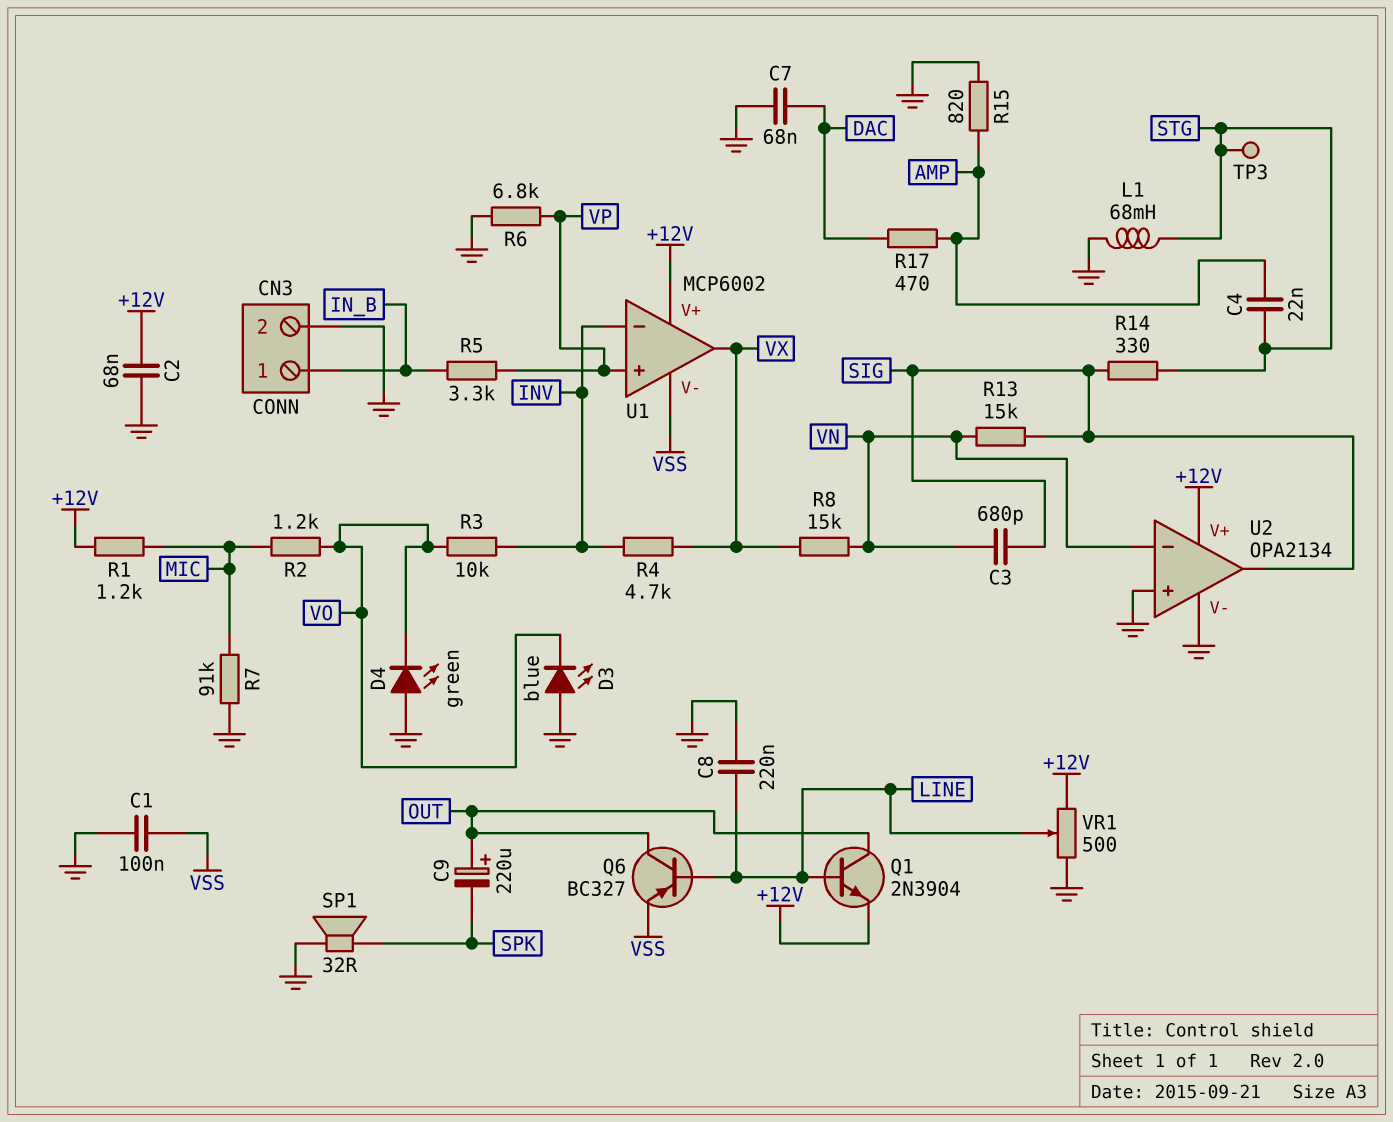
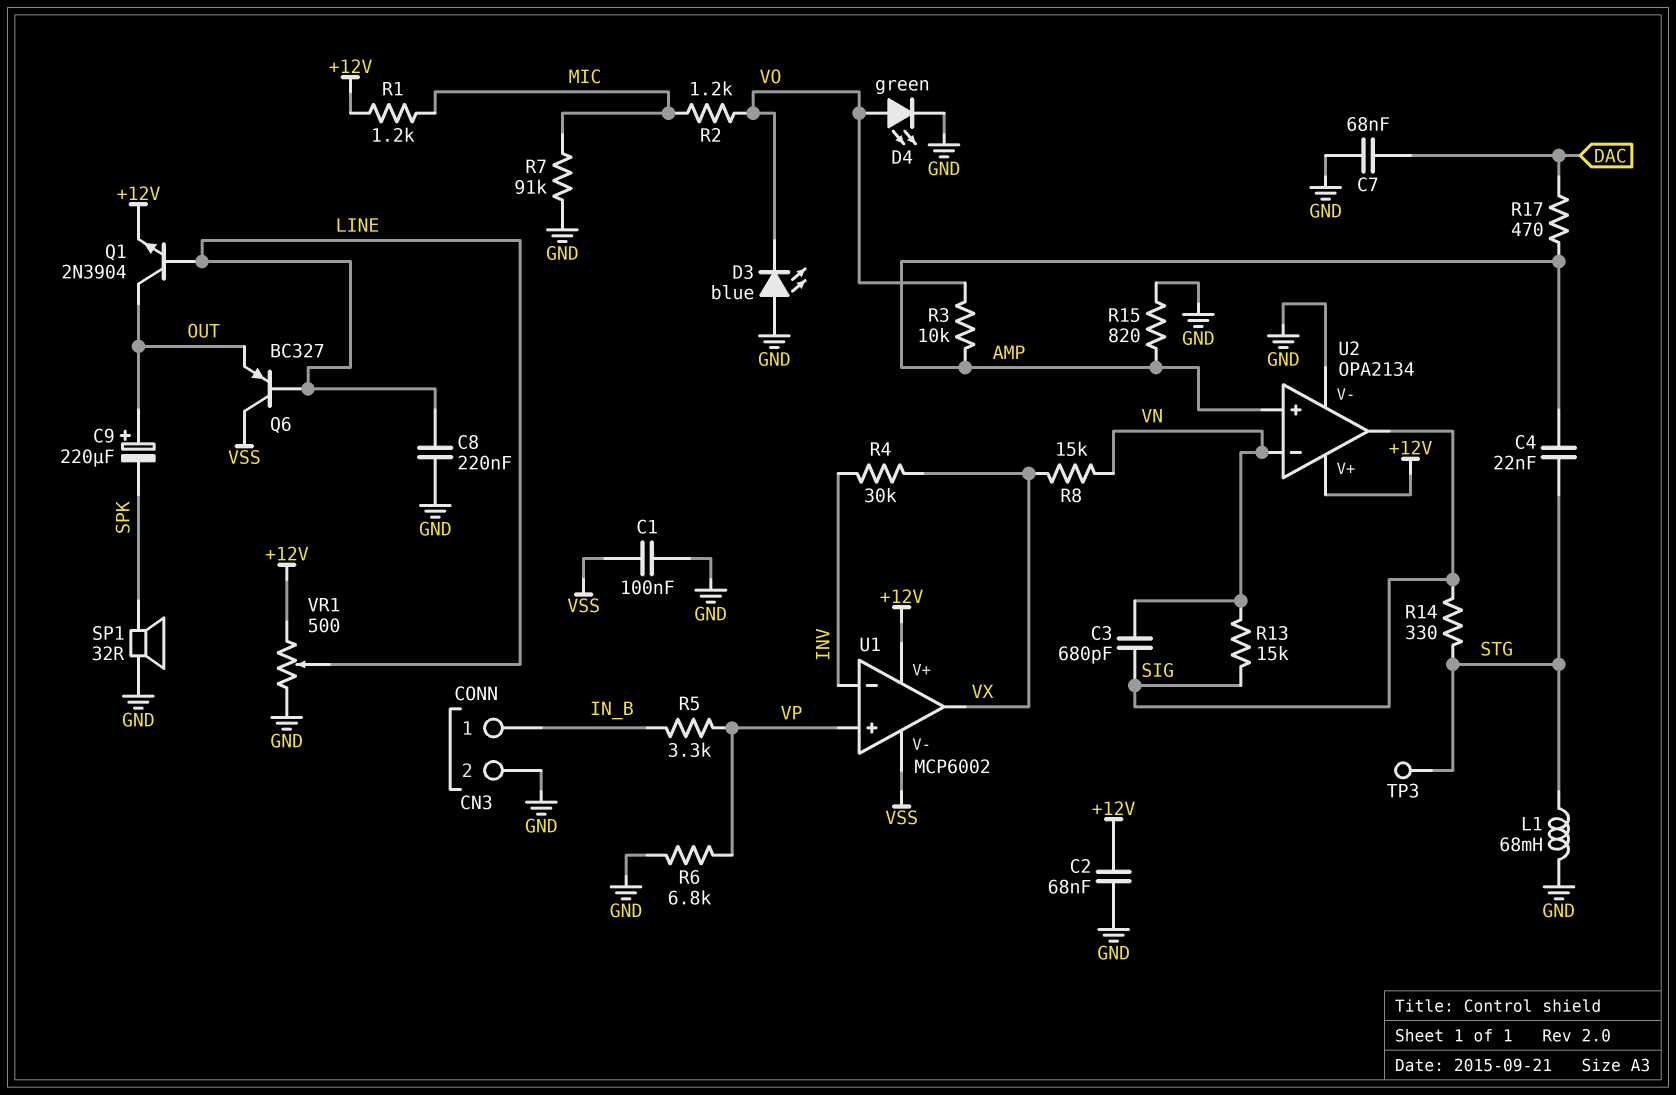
D4: LED green (A GND, K VO) -> LED green (A VO, K GND)
Q6: PNP BC327 (B LINE, C OUT, E VSS) -> PNP BC327 (B LINE, C VSS, E OUT)
R3: 10k (INV, VO) -> 10k (AMP, VO)
R4: 4.7k (INV, VX) -> 30k (INV, VX)
U2 pin in+: GND -> AMP

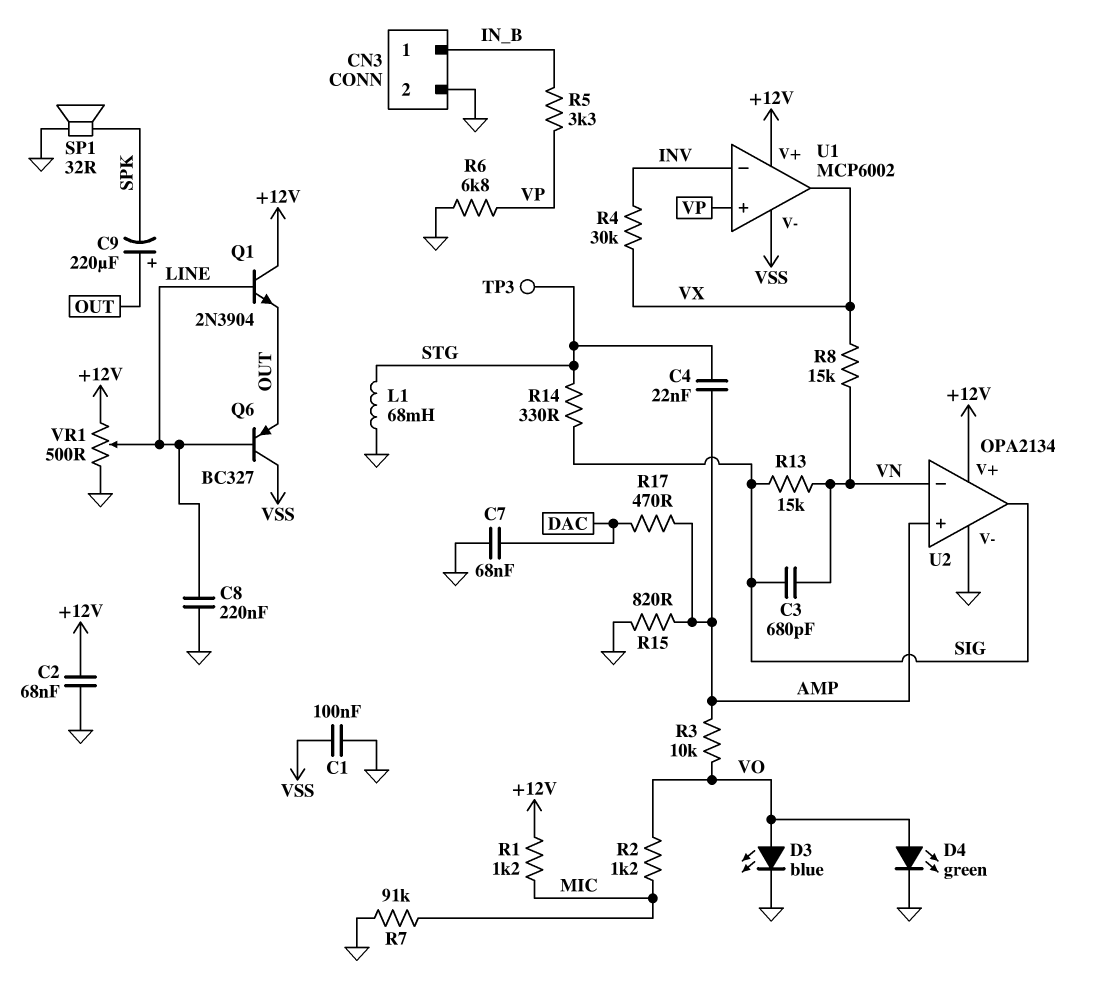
D3: LED blue (A GND, K VO) -> LED blue (A VO, K GND)
Q1: NPN 2N3904 (B LINE, C OUT, E +12V) -> NPN 2N3904 (B LINE, C +12V, E OUT)

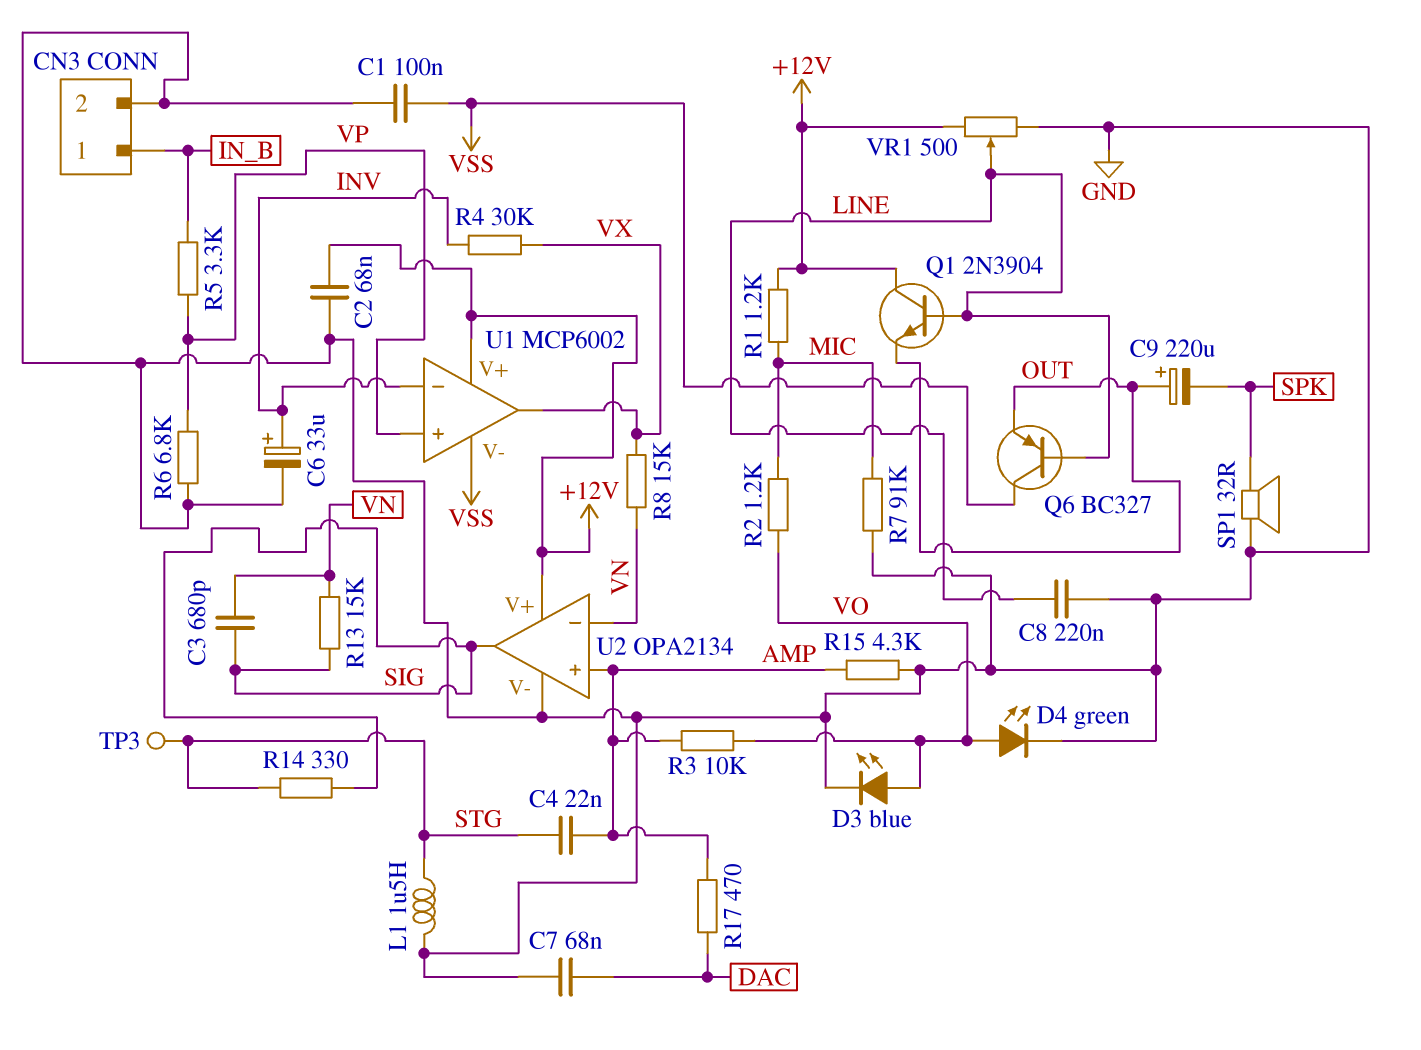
C6: none -> 33uF (plus INV, minus GND)
L1: 68mH (GND, STG) -> 1.5uH (GND, STG)
R15: 820 (AMP, GND) -> 4.3k (AMP, GND)

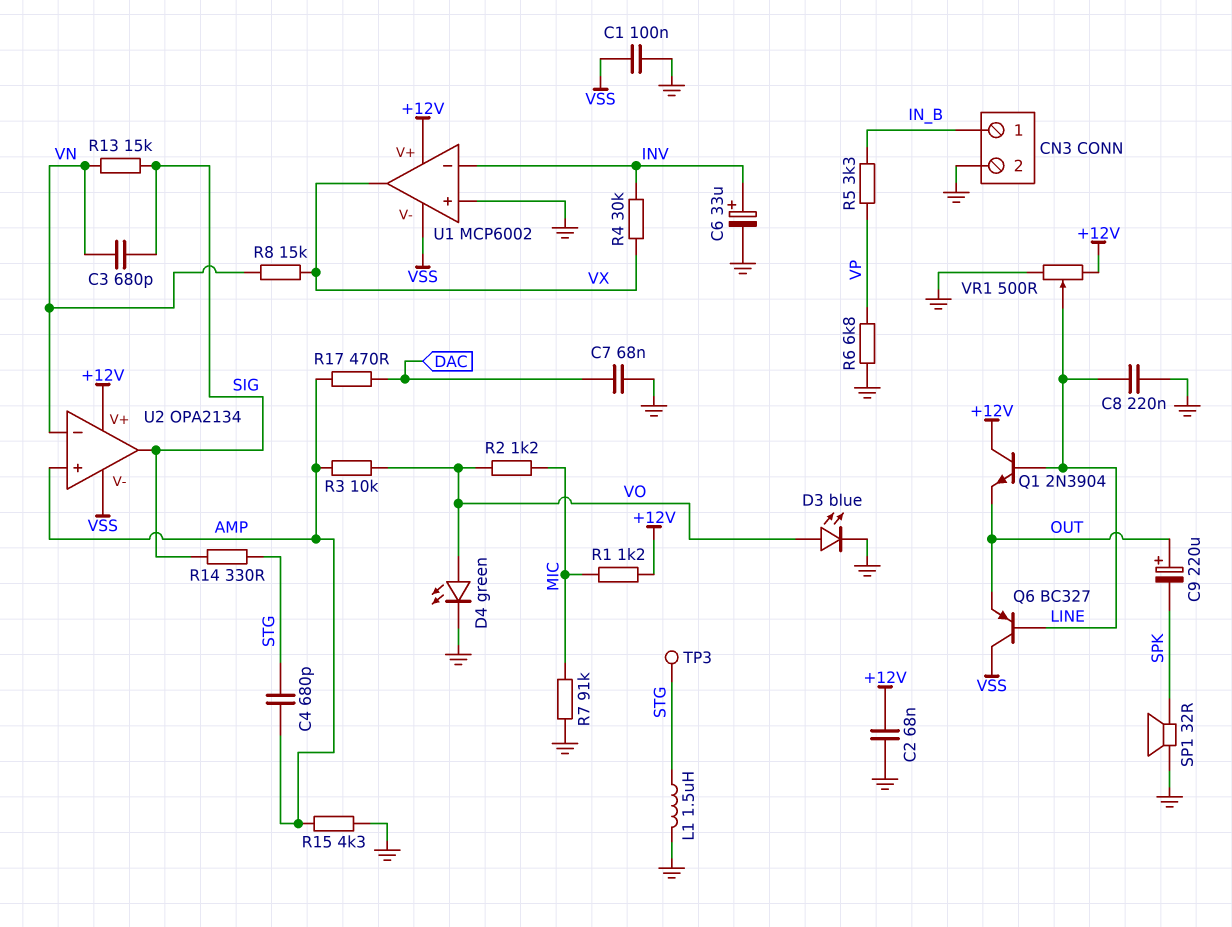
C4: 22nF (AMP, STG) -> 680pF (AMP, STG)
U1 pin in+: VP -> GND
U2 pin V-: GND -> VSS

